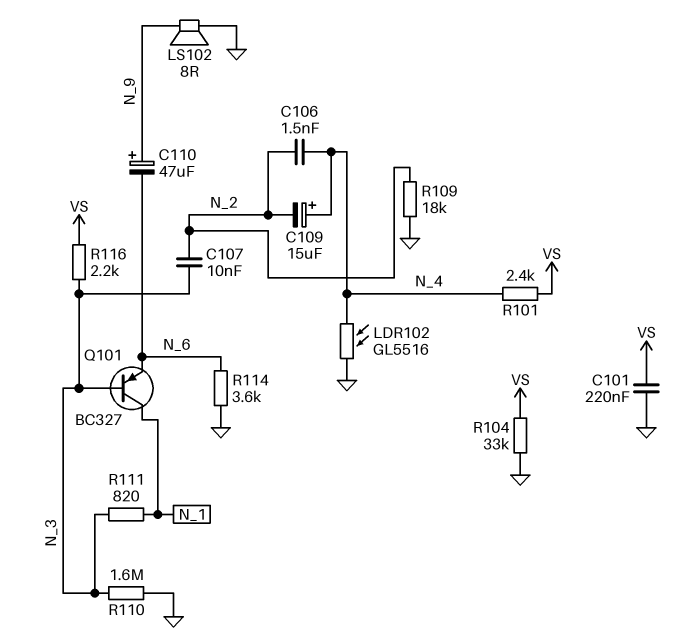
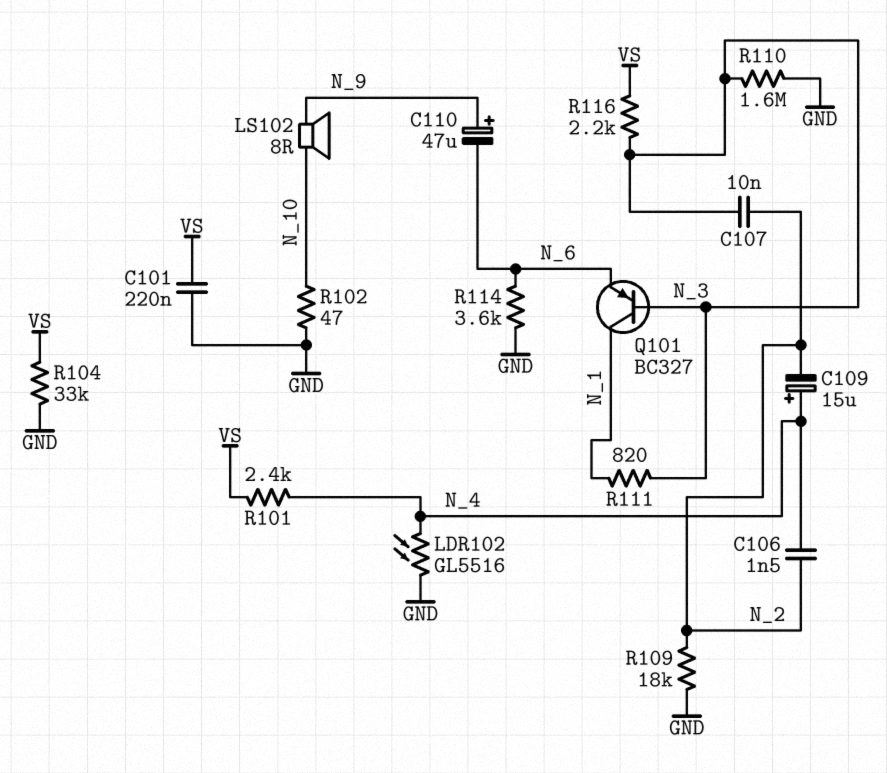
LS102: speaker 8R (GND, N_9) -> speaker 8R (N_9, N_10)
R102: none -> 47 (GND, N_10)

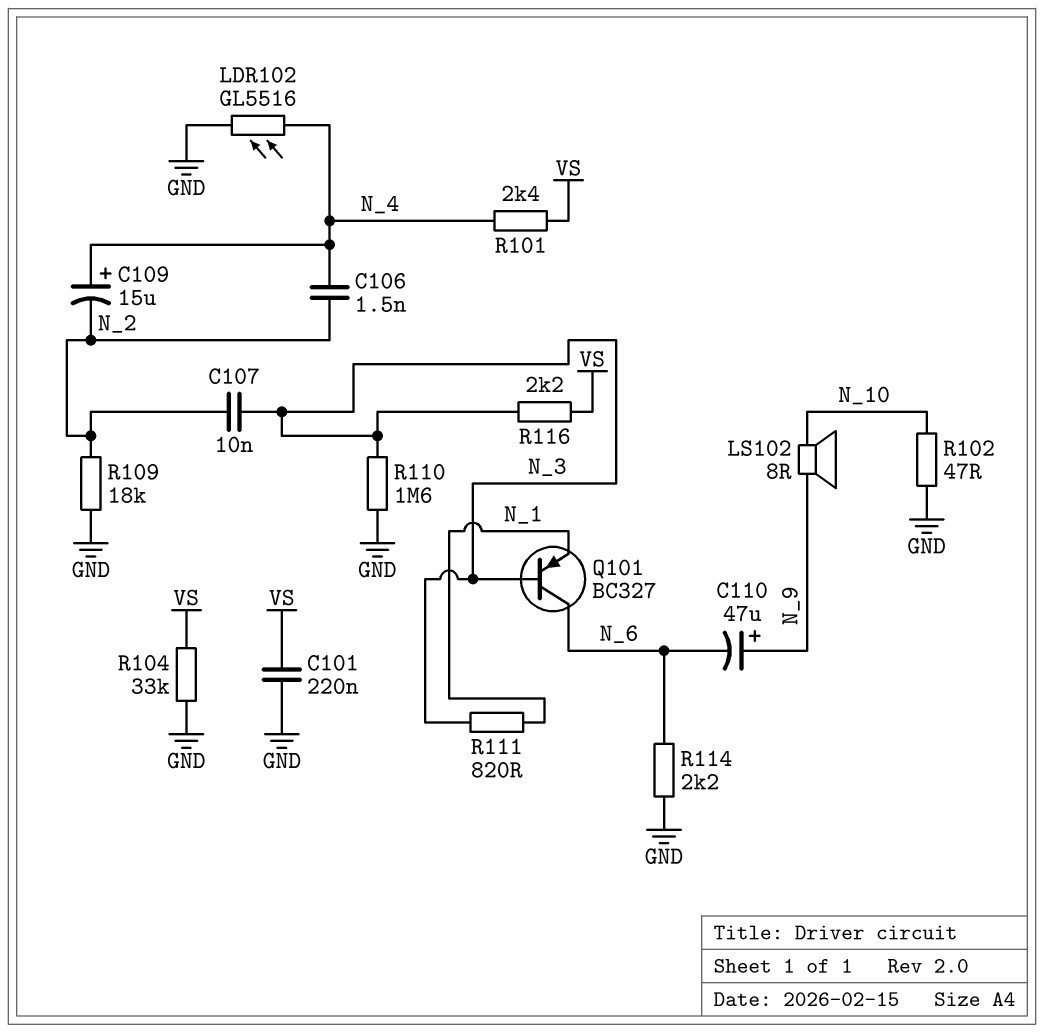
Q101: PNP BC327 (B N_3, C N_1, E N_6) -> PNP BC327 (B N_3, C N_6, E N_1)
R114: 3.6k (GND, N_6) -> 2.2k (GND, N_6)

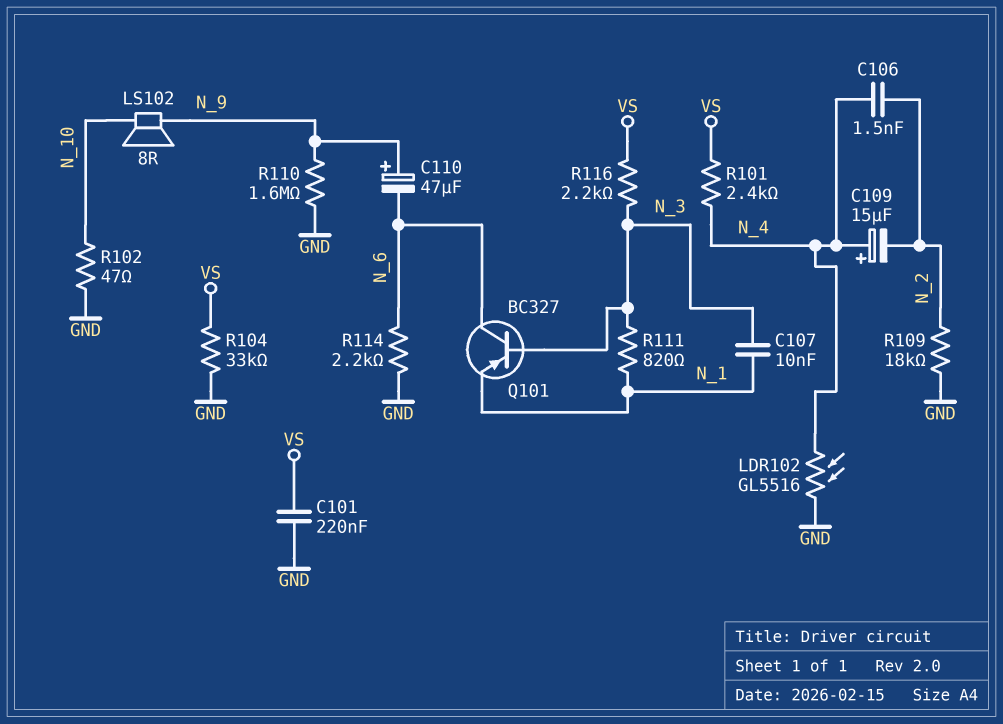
C107: 10nF (N_2, N_3) -> 10nF (N_1, N_3)
R110: 1.6M (GND, N_3) -> 1.6M (GND, N_9)

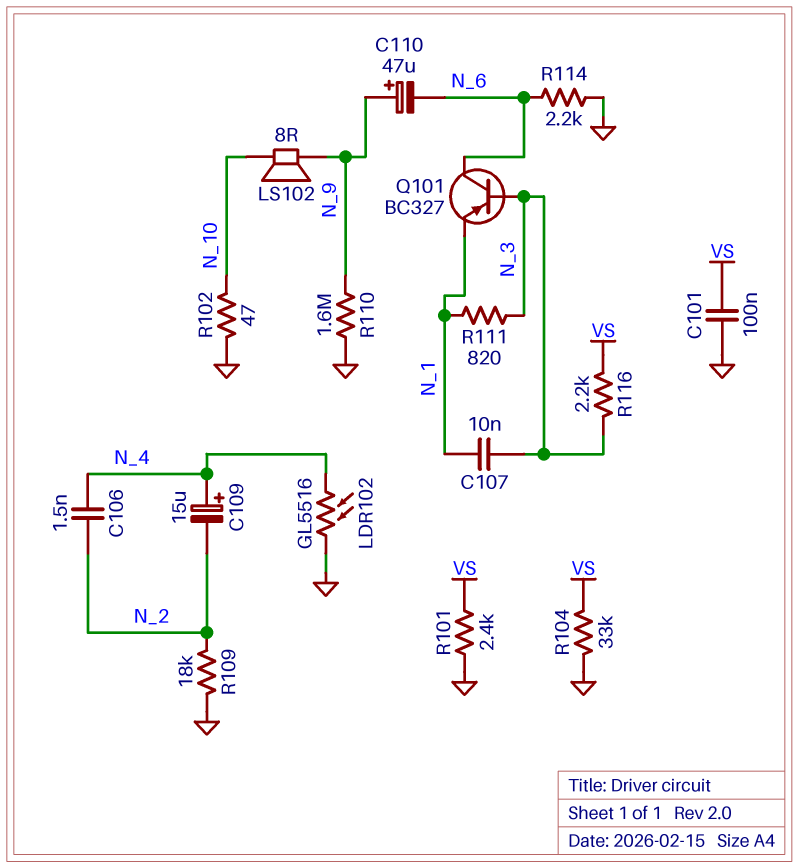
C101: 220nF (GND, VS) -> 100nF (GND, VS)
R101: 2.4k (N_4, VS) -> 2.4k (GND, VS)

